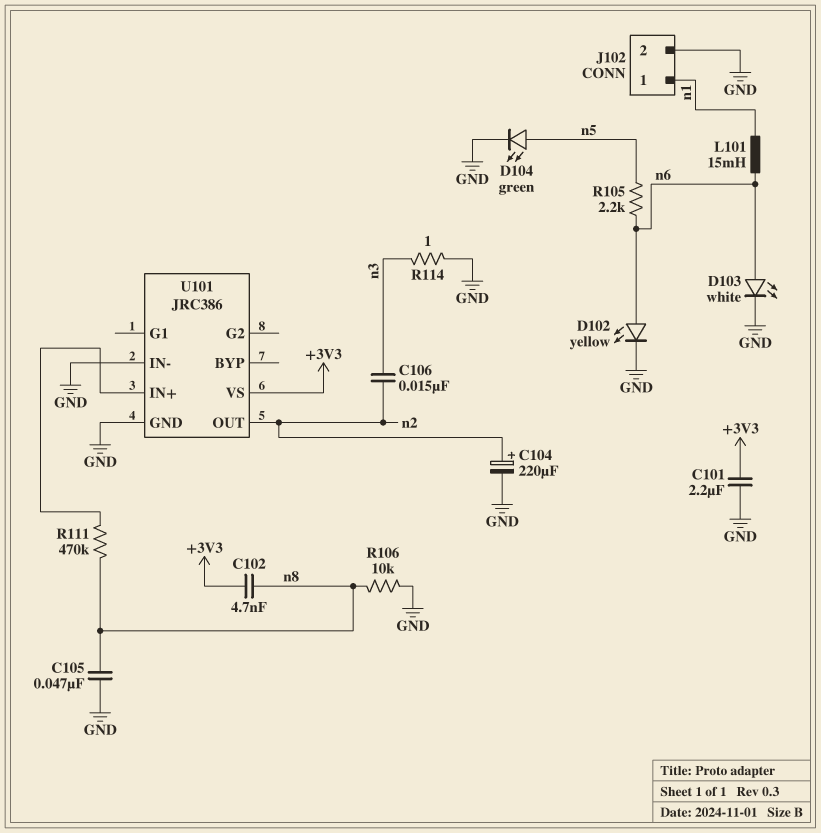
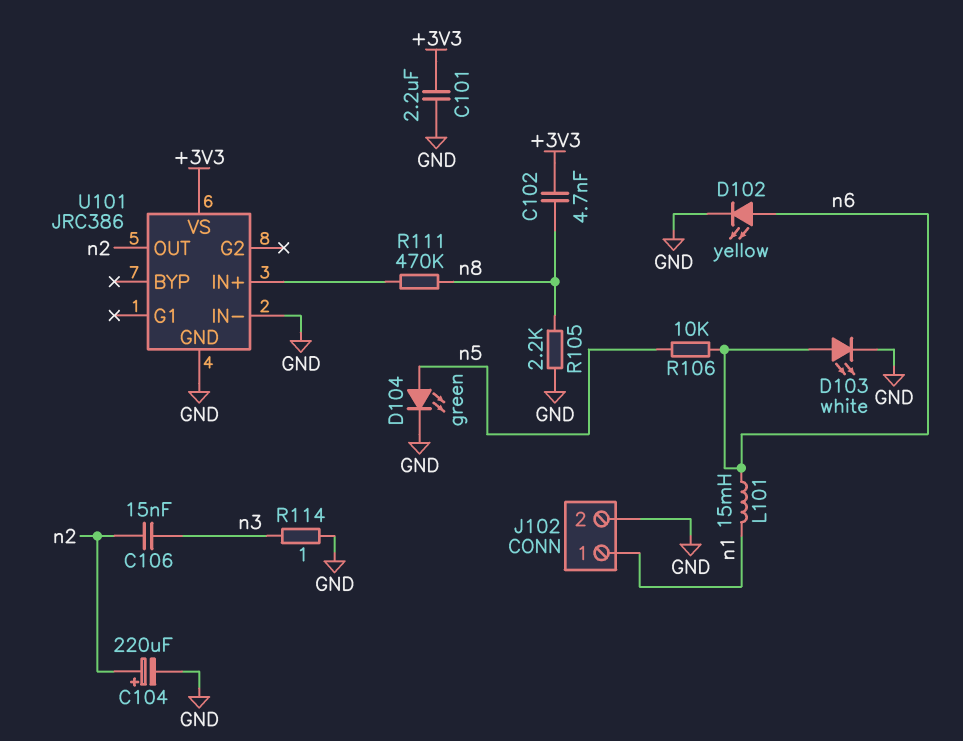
C105: 47nF (GND, n8) -> none
R105: 2.2k (n5, n6) -> 2.2k (GND, n8)
R106: 10k (GND, n8) -> 10k (n5, n6)

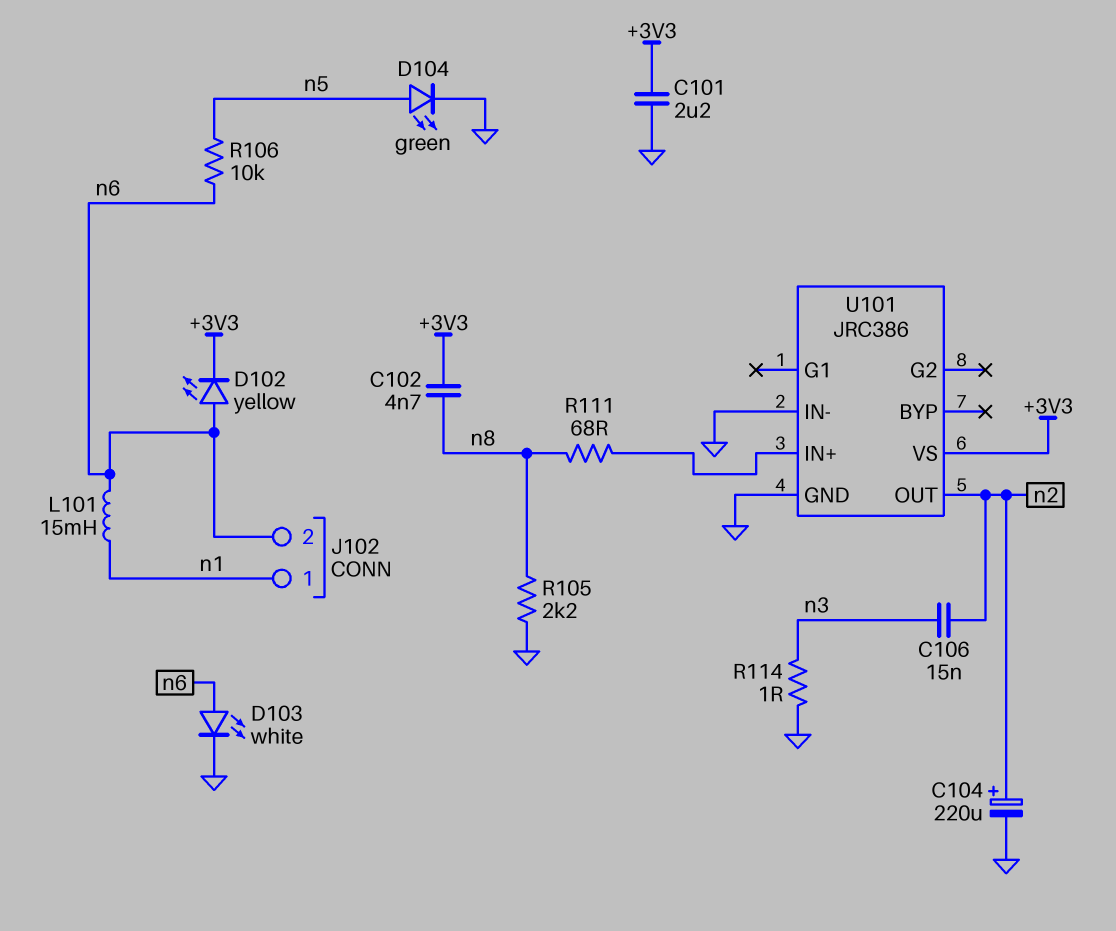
D102: LED yellow (A n6, K GND) -> LED yellow (A n6, K +3V3)
J102 pin 2: GND -> n6
R111: 470k (U101/IN+, n8) -> 68 (U101/IN+, n8)

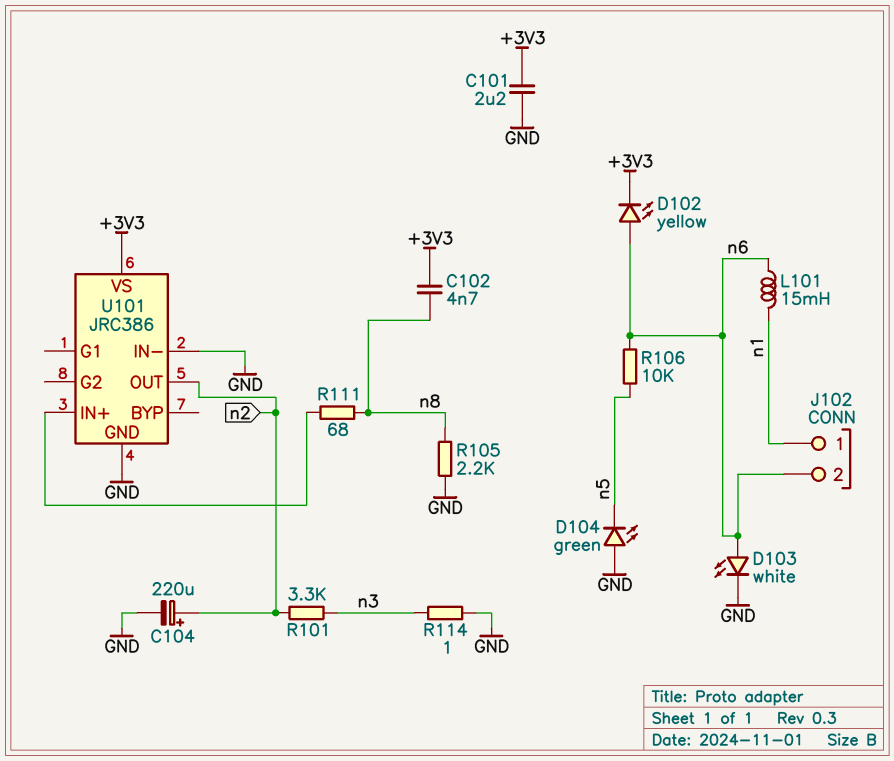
C106: 15nF (n2, n3) -> none
D104: LED green (A n5, K GND) -> LED green (A GND, K n5)
R101: none -> 3.3k (n2, n3)

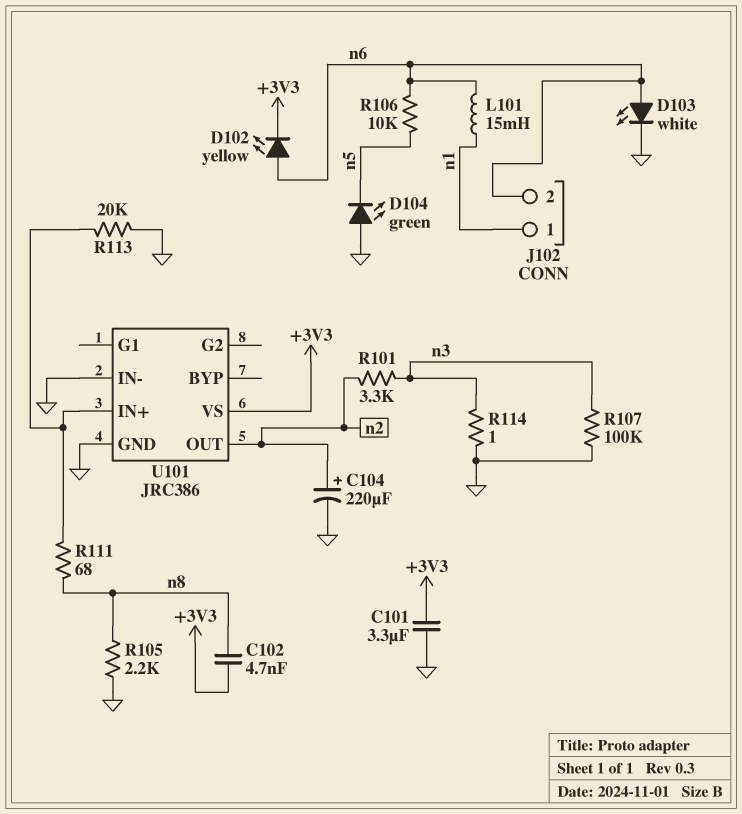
C101: 2.2uF (+3V3, GND) -> 3.3uF (+3V3, GND)
R107: none -> 100k (GND, n3)
R113: none -> 20k (GND, U101/IN+)

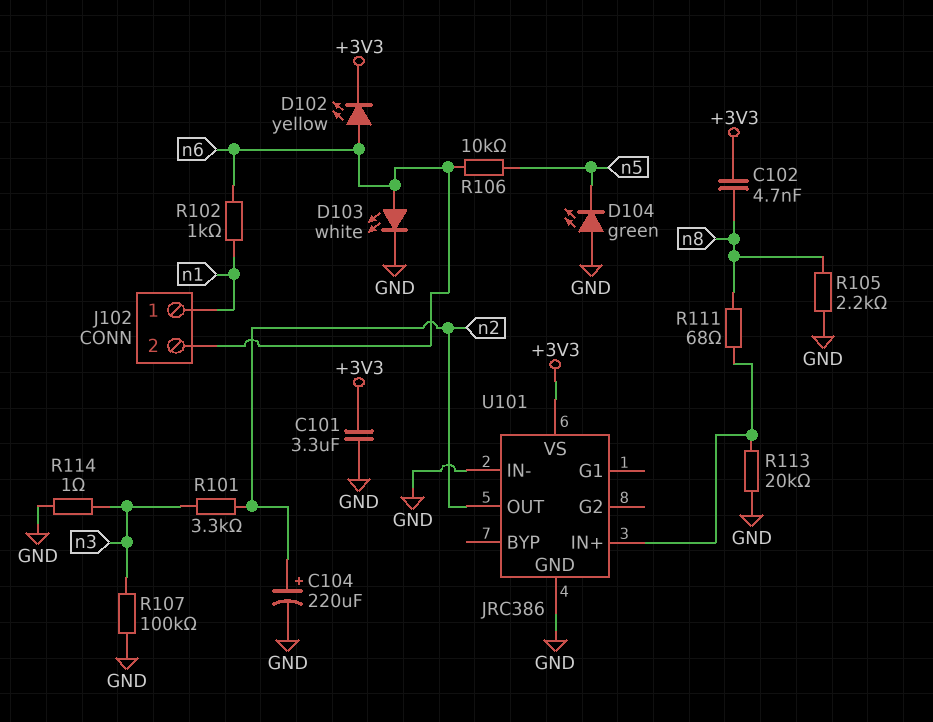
L101: 15mH (n1, n6) -> none
R102: none -> 1k (n1, n6)

